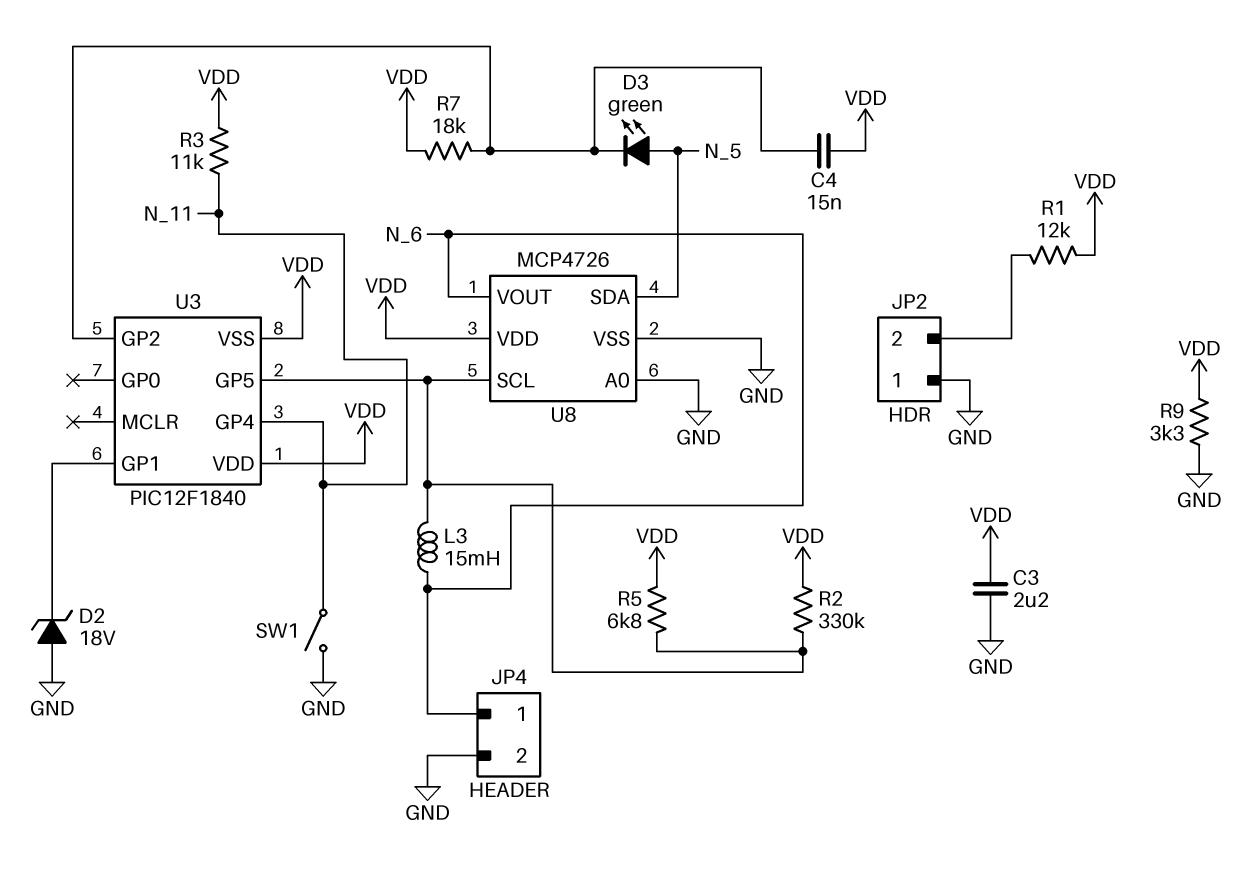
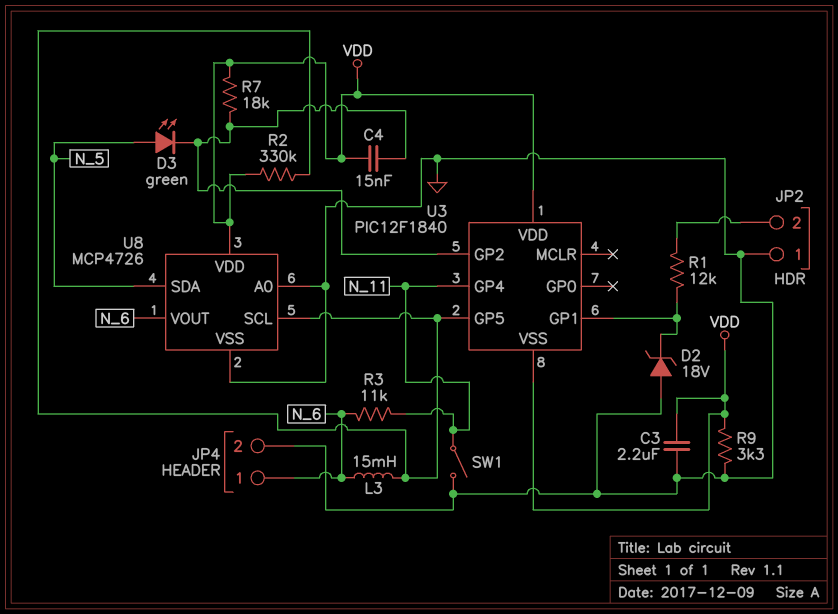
R1: 12k (JP2/2, VDD) -> 12k (JP2/2, U3/GP1)
R3: 11k (N_11, VDD) -> 11k (N_6, N_11)
R5: 6.8k (U3/GP5, VDD) -> none

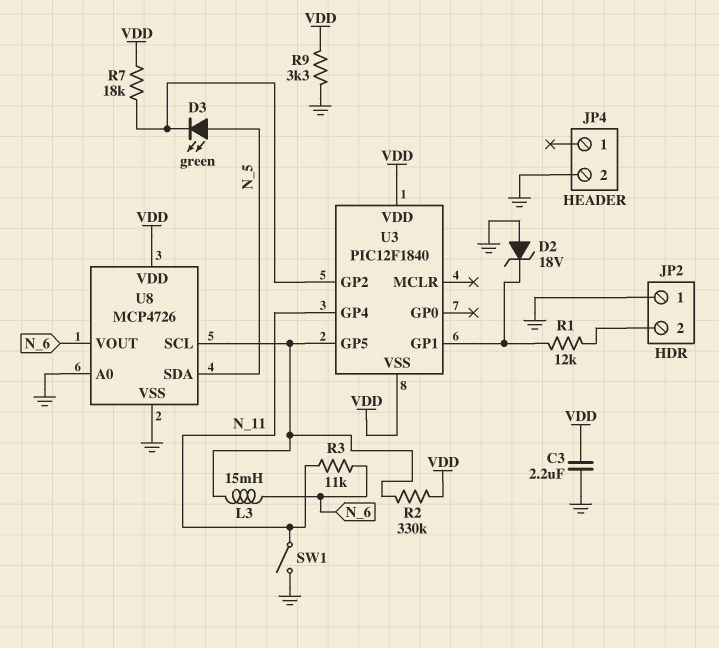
C4: 15nF (U3/GP2, VDD) -> none
JP4 pin 1: N_6 -> none

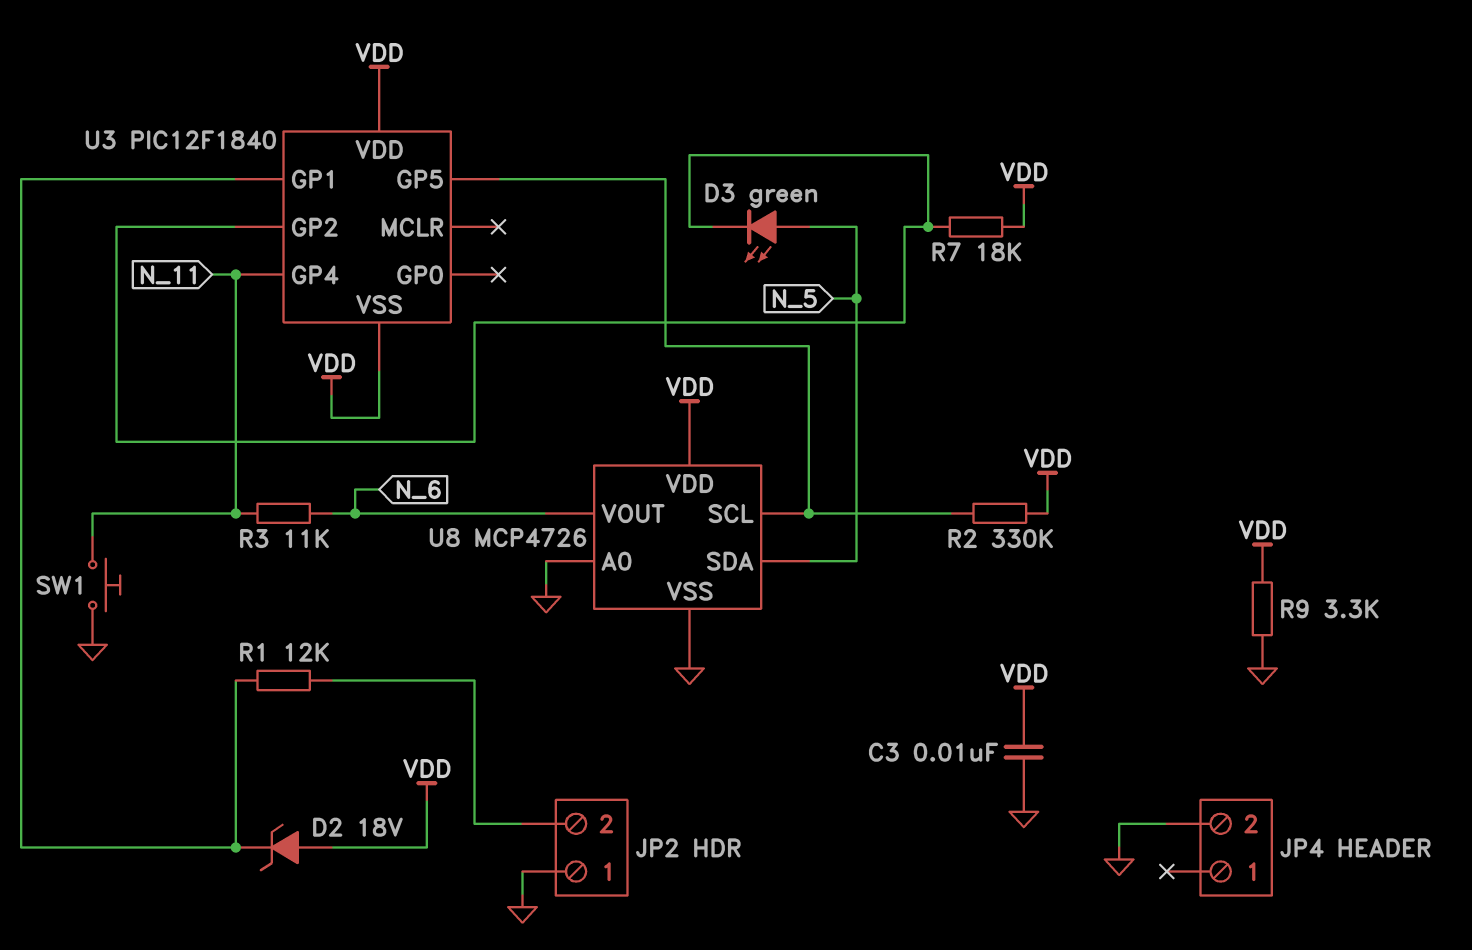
C3: 2.2uF (GND, VDD) -> 10nF (GND, VDD)
D2: zener 18V (A GND, K U3/GP1) -> zener 18V (A VDD, K U3/GP1)
L3: 15mH (N_6, U3/GP5) -> none
SW1: switch (GND, N_11) -> button (GND, N_11)

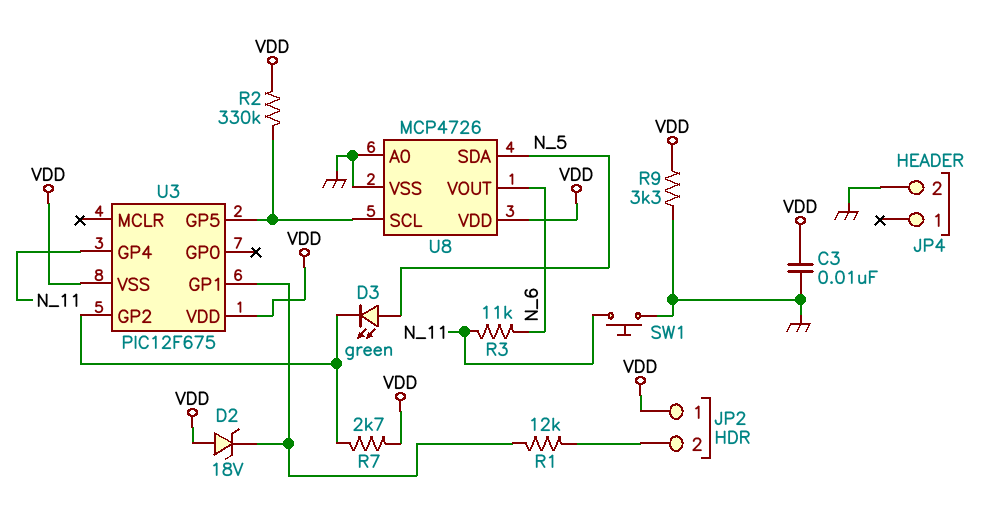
JP2 pin 1: GND -> VDD
R7: 18k (U3/GP2, VDD) -> 2.7k (U3/GP2, VDD)
U3: PIC12F1840 -> PIC12F675

